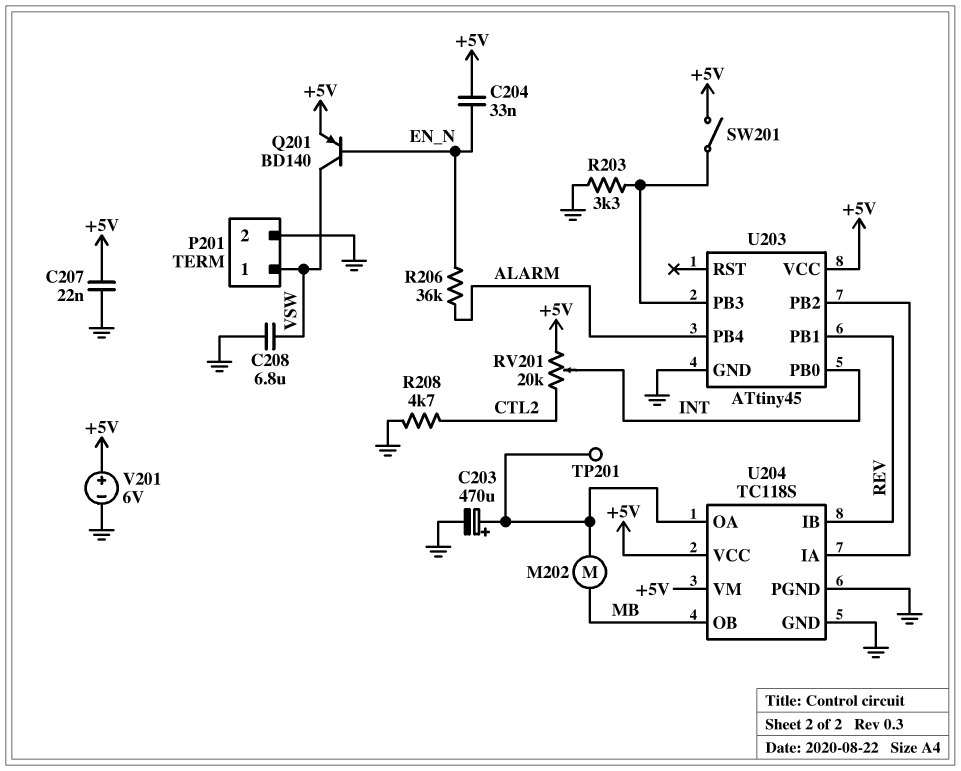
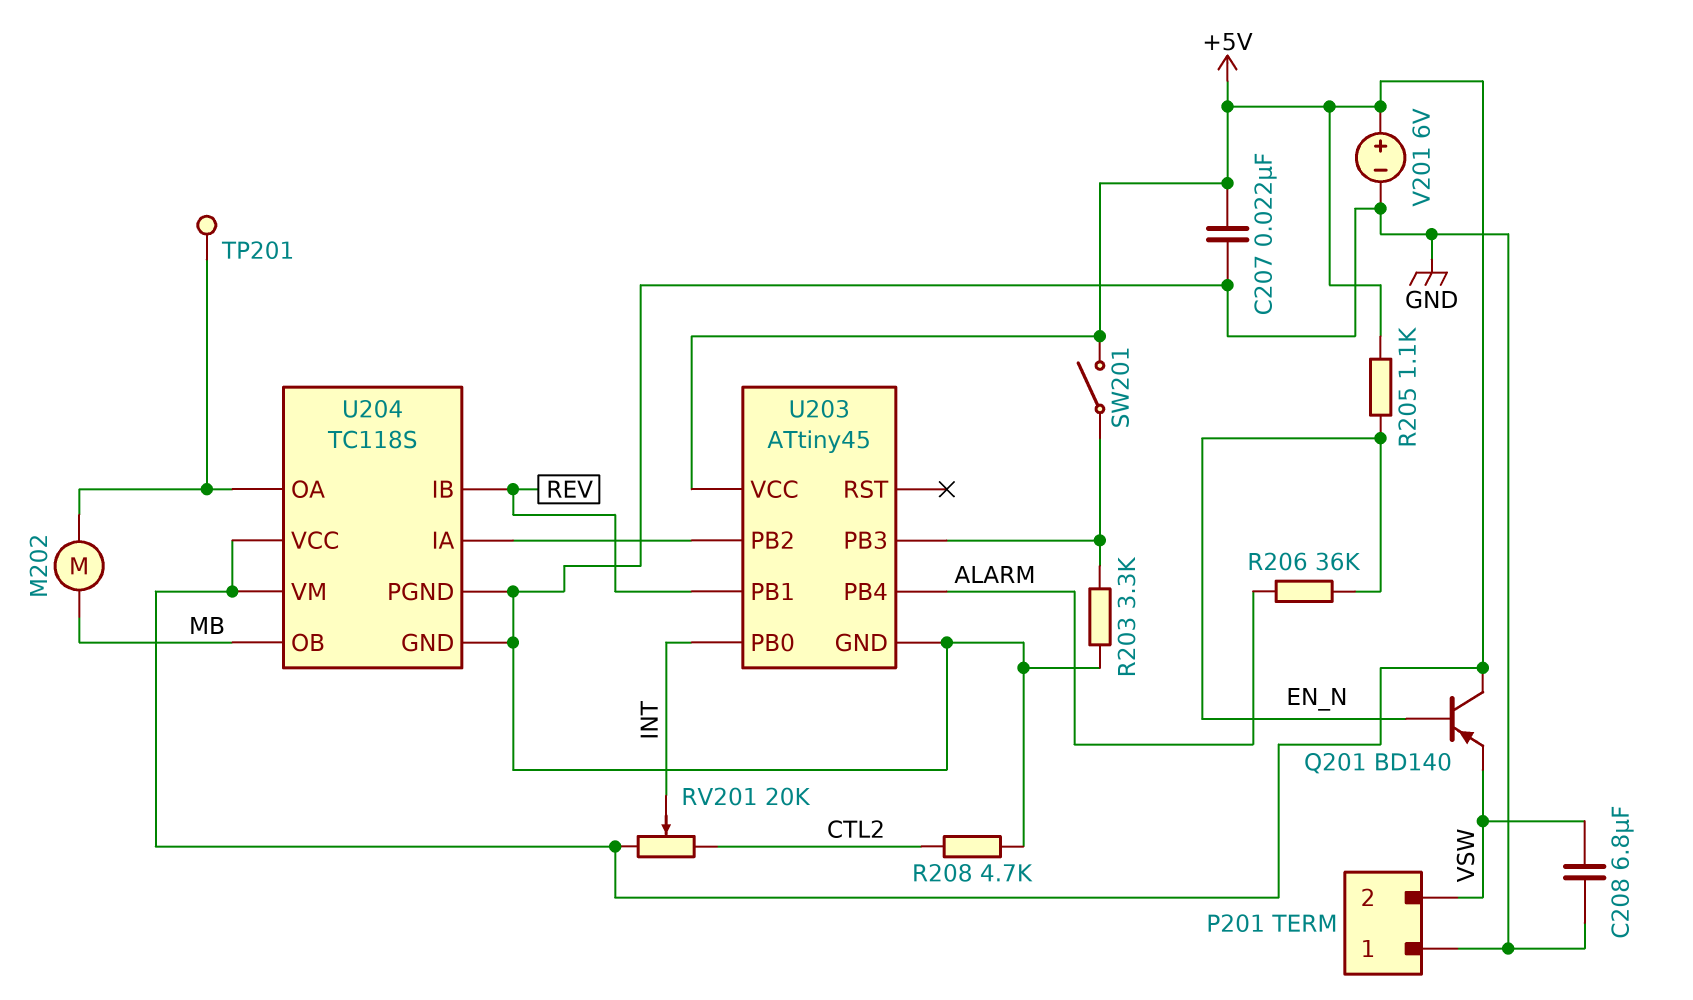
C203: 470uF (plus U204/OA, minus GND) -> none
C204: 33nF (+5V, EN_N) -> none
P201 pin 1: VSW -> GND
P201 pin 2: GND -> VSW
Q201: PNP BD140 (B EN_N, C VSW, E +5V) -> PNP BD140 (B EN_N, C +5V, E VSW)
R205: none -> 1.1k (+5V, EN_N)

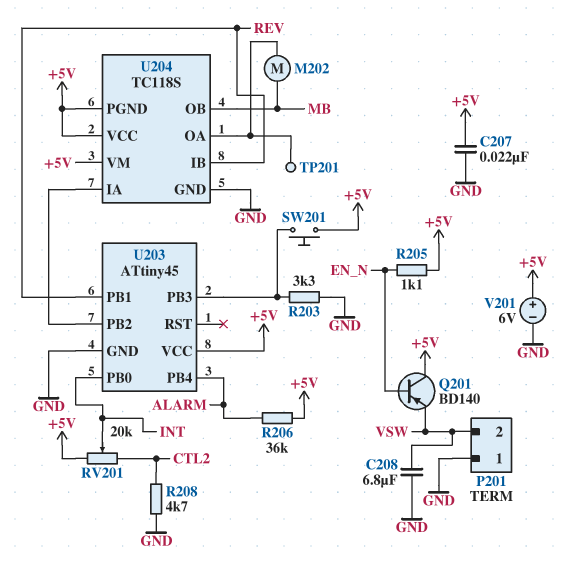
R206: 36k (ALARM, EN_N) -> 36k (+5V, ALARM)
SW201: switch (+5V, U203/PB3) -> button (+5V, U203/PB3)
U204 pin PGND: GND -> +5V

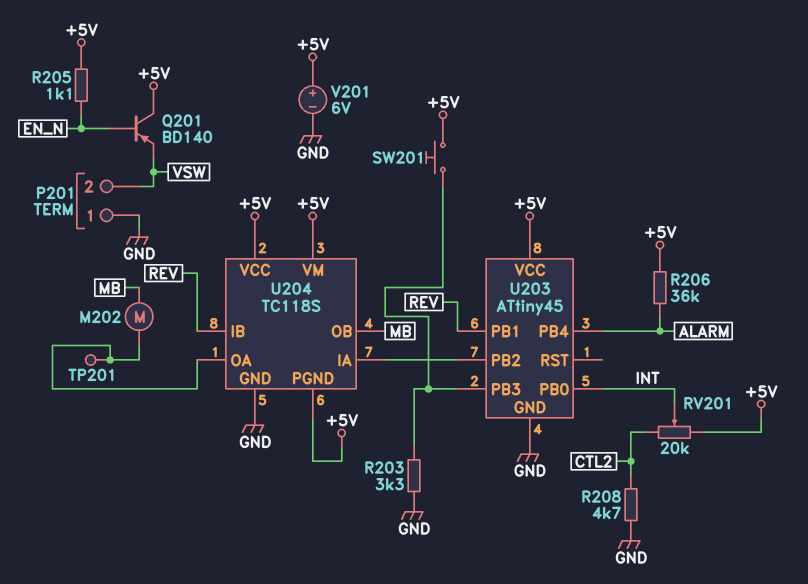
C207: 22nF (+5V, GND) -> none
C208: 6.8uF (GND, VSW) -> none

